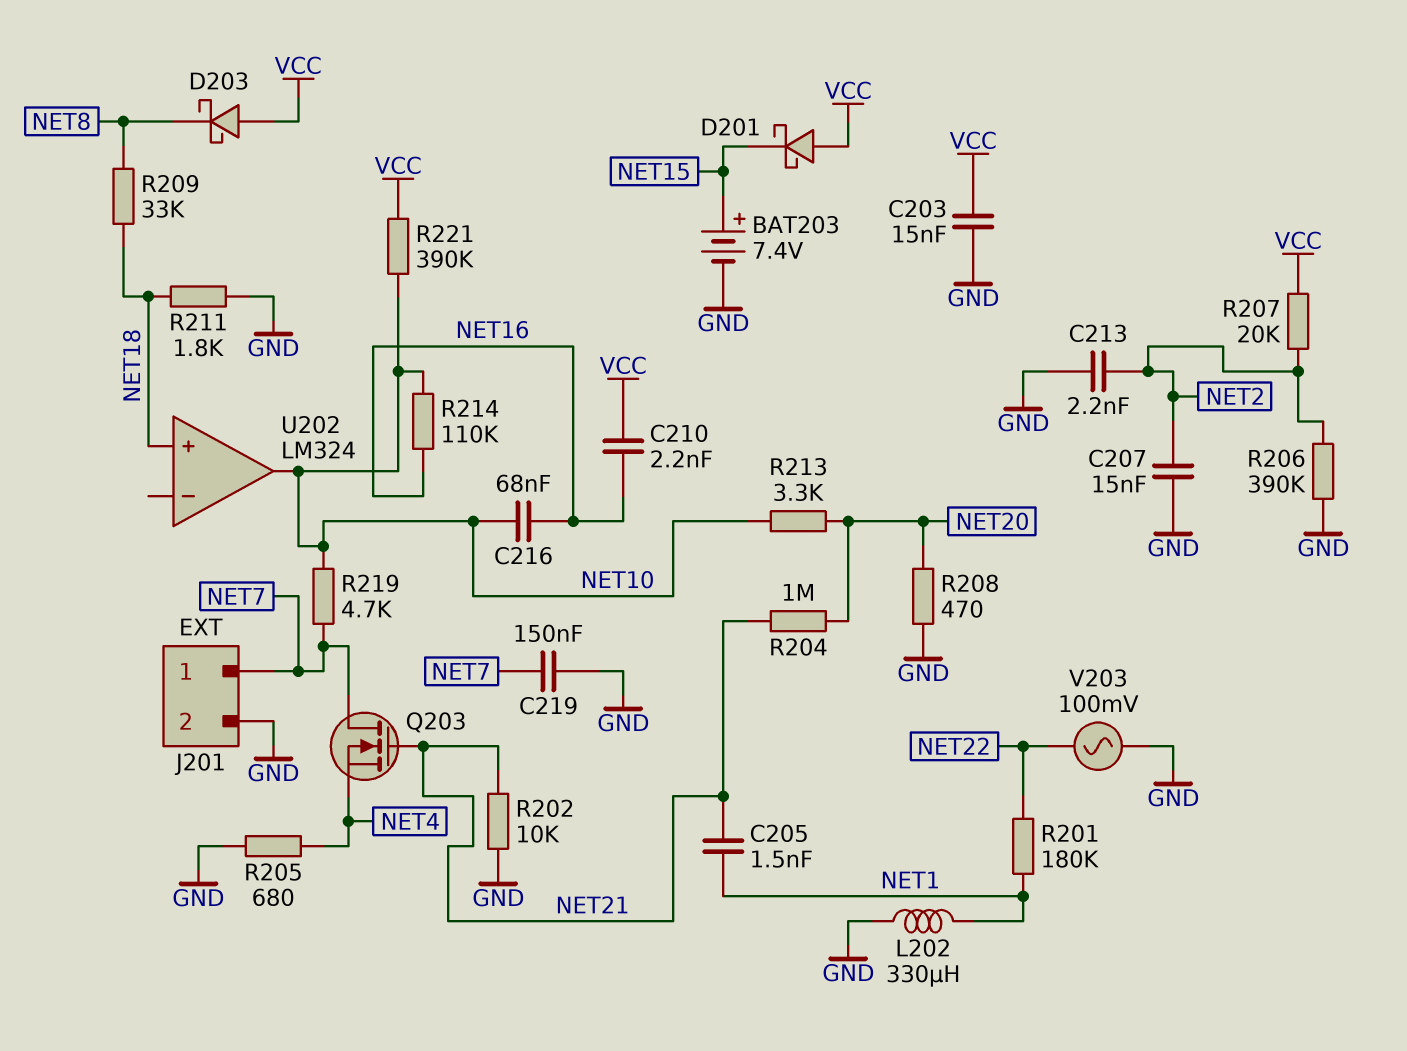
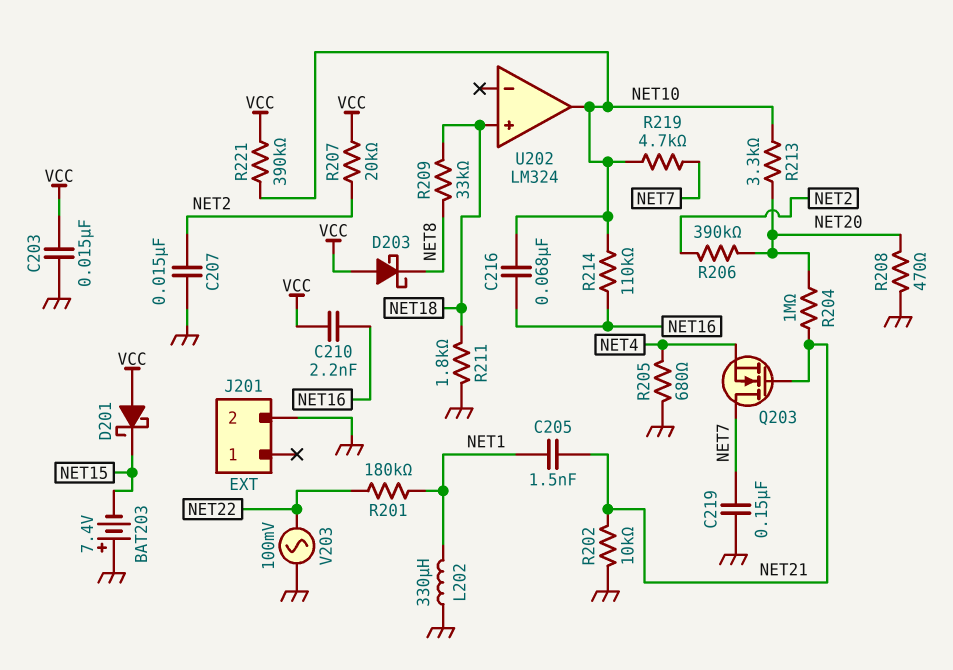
BAT203: 7.4V (plus NET15, minus GND) -> 7.4V (plus GND, minus NET15)
C213: 2.2nF (GND, NET2) -> none
J201 pin 1: NET7 -> none
R206: 390k (GND, NET2) -> 390k (NET2, NET20)

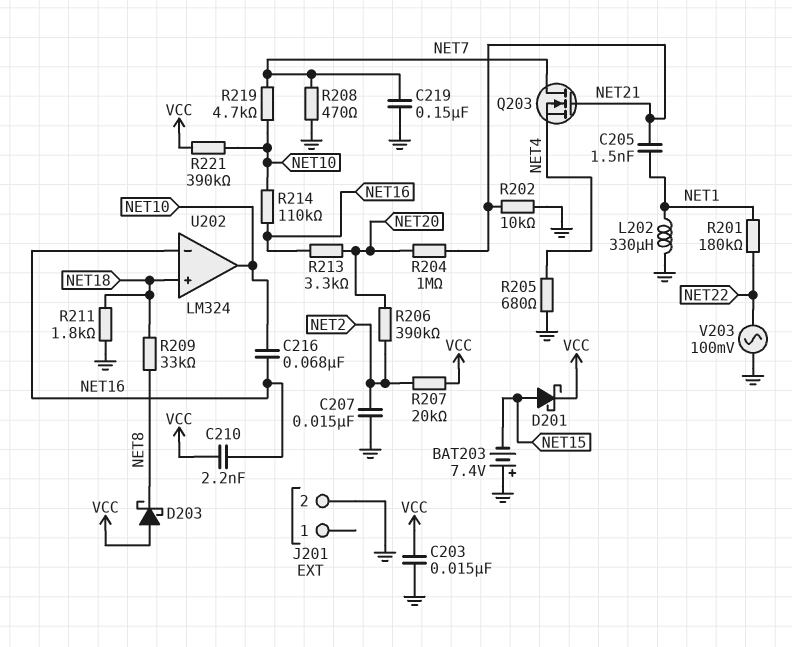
D201: schottky (A VCC, K NET15) -> schottky (A NET15, K VCC)
R208: 470 (GND, NET20) -> 470 (GND, NET7)
R213: 3.3k (NET10, NET20) -> 3.3k (NET16, NET20)
U202 pin in-: none -> NET16

